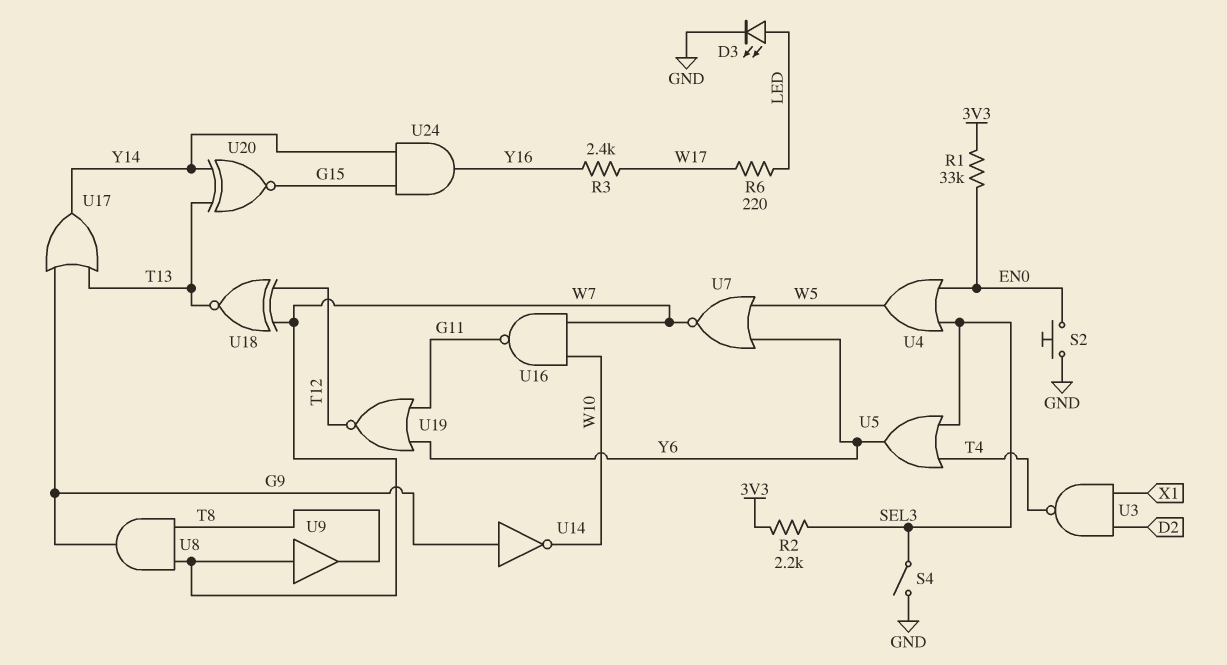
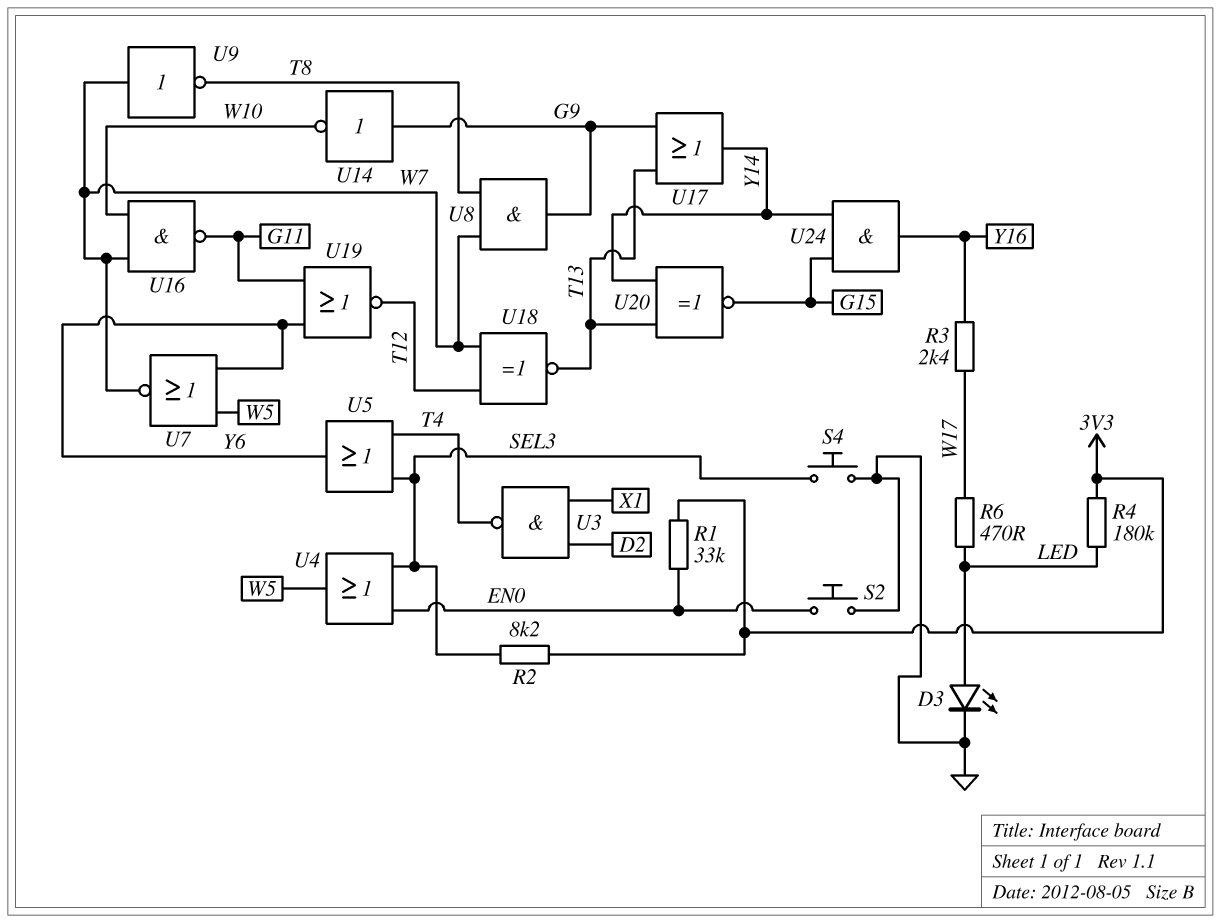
R2: 2.2k (3V3, SEL3) -> 8.2k (3V3, SEL3)
R4: none -> 180k (3V3, LED)
R6: 220 (LED, W17) -> 470 (LED, W17)
S4: switch (GND, SEL3) -> button (GND, SEL3)
U9: buffer (in W7, out T8) -> NOT (in W7, out T8)

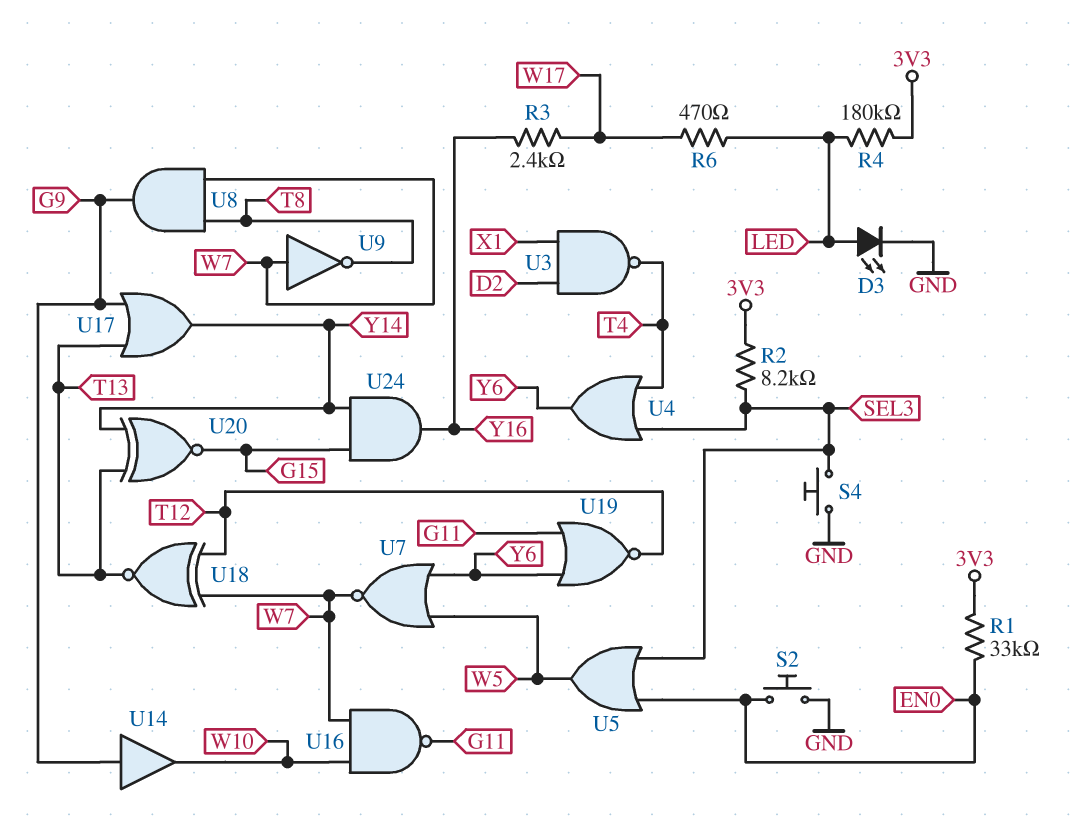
U4: OR (in EN0, in SEL3, out W5) -> OR (in SEL3, in T4, out Y6)
U5: OR (in SEL3, in T4, out Y6) -> OR (in EN0, in SEL3, out W5)
U14: NOT (in G9, out W10) -> buffer (in G9, out W10)

